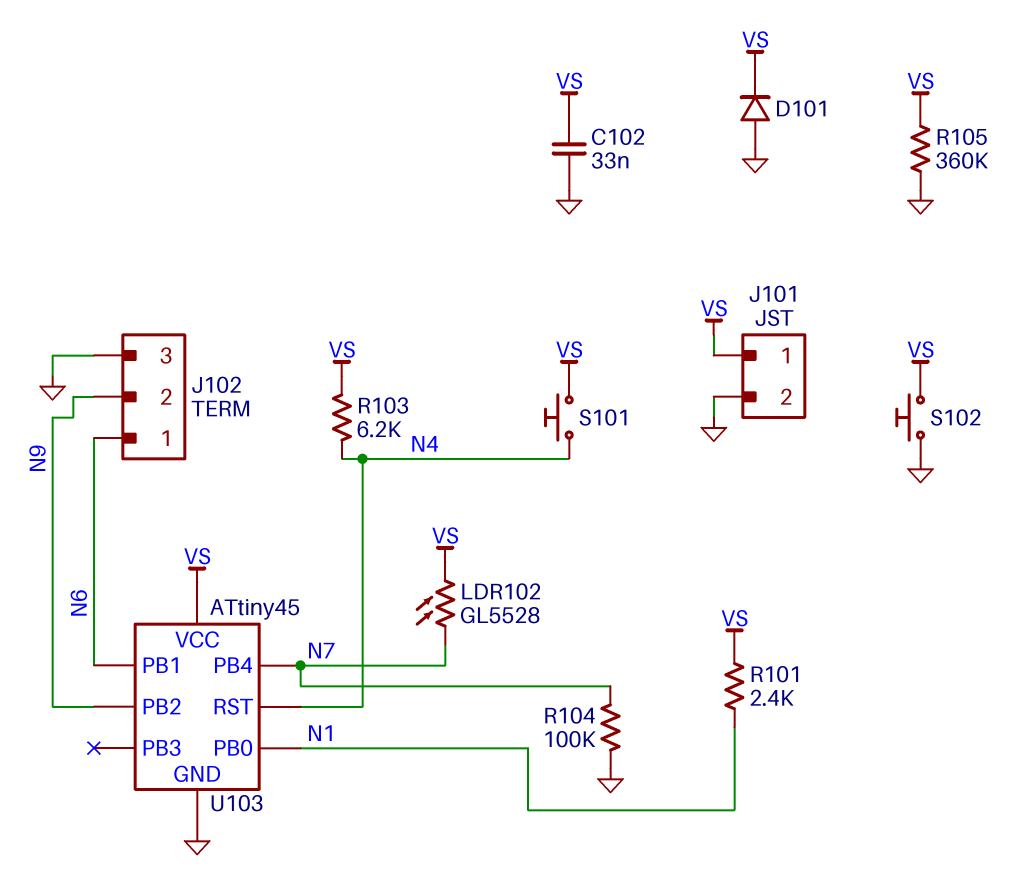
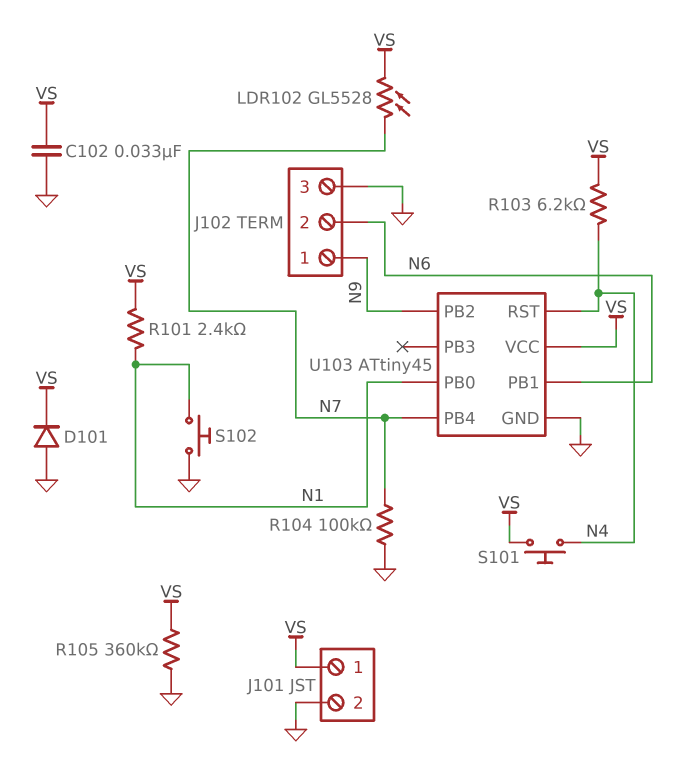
J102 pin 1: N6 -> N9
J102 pin 2: N9 -> N6
S102: button (GND, VS) -> button (GND, N1)

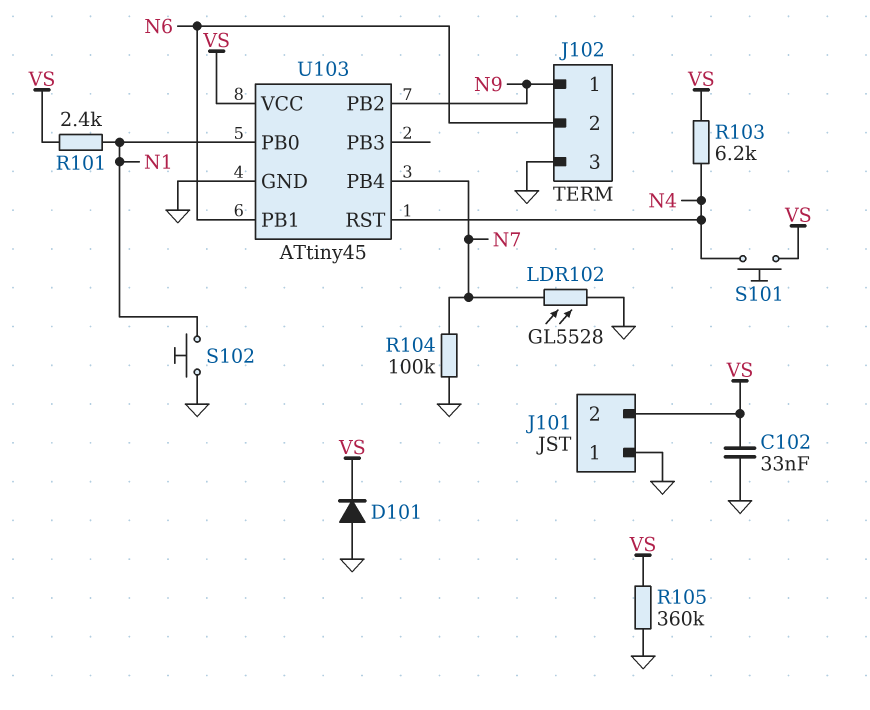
J101 pin 1: VS -> GND
J101 pin 2: GND -> VS
LDR102: GL5528 (N7, VS) -> GL5528 (GND, N7)

